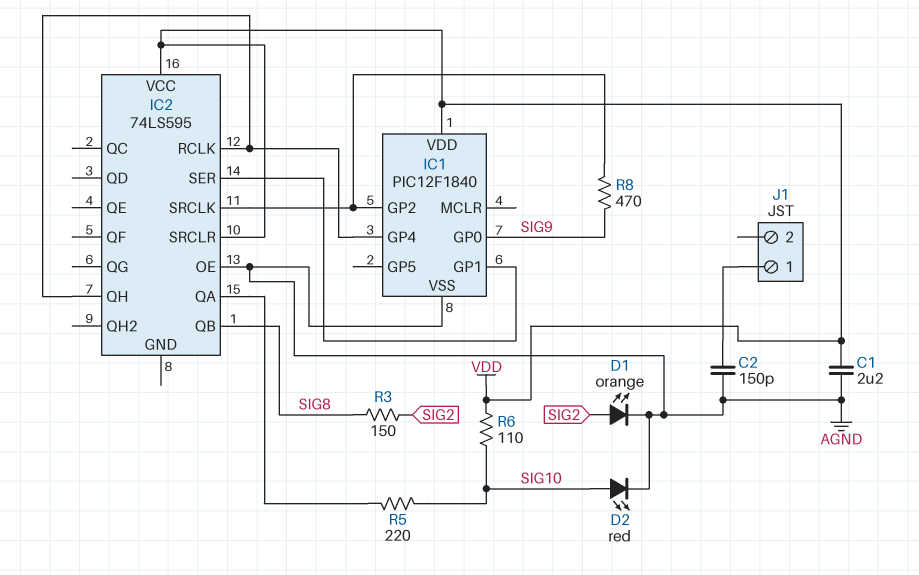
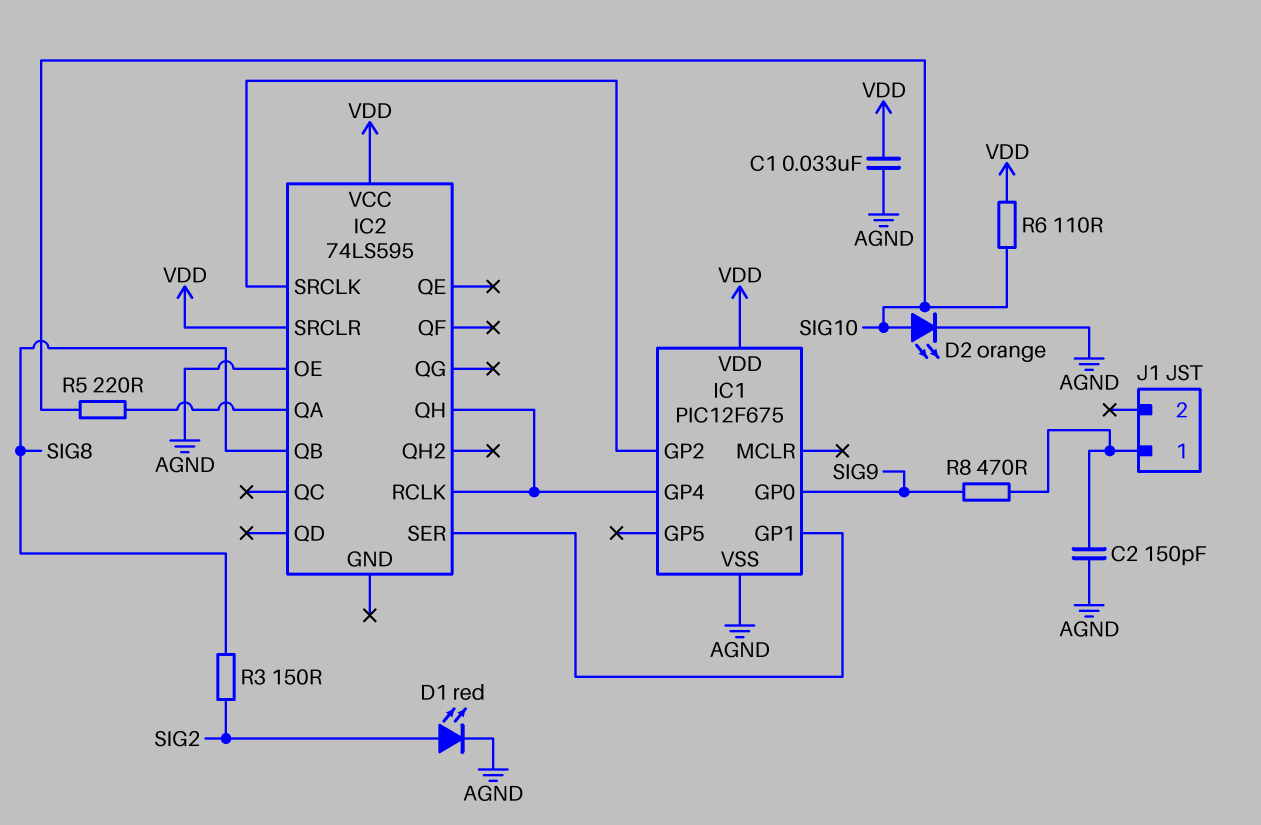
C1: 2.2uF (AGND, VDD) -> 33nF (AGND, VDD)
D1: LED orange (A SIG2, K AGND) -> LED red (A SIG2, K AGND)
D2: LED red (A SIG10, K AGND) -> LED orange (A SIG10, K AGND)
IC1: PIC12F1840 -> PIC12F675
R8: 470 (IC1/GP2, SIG9) -> 470 (J1/1, SIG9)

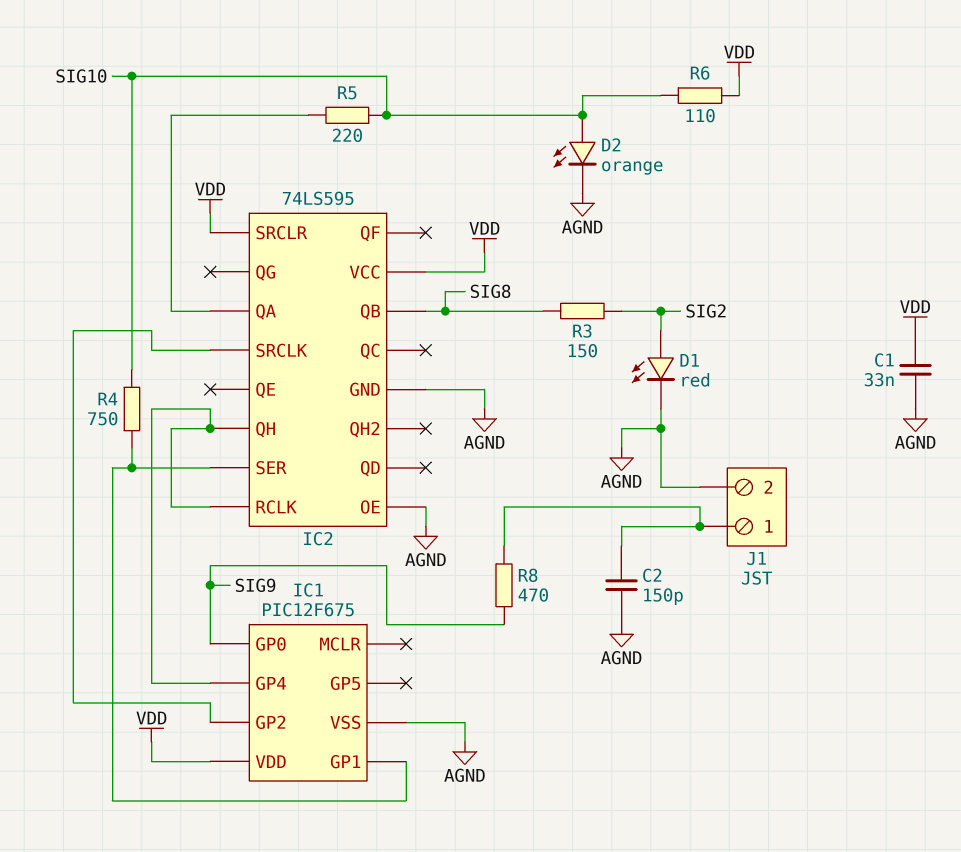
IC2 pin GND: none -> AGND
J1 pin 2: none -> AGND
R4: none -> 750 (IC1/GP1, SIG10)

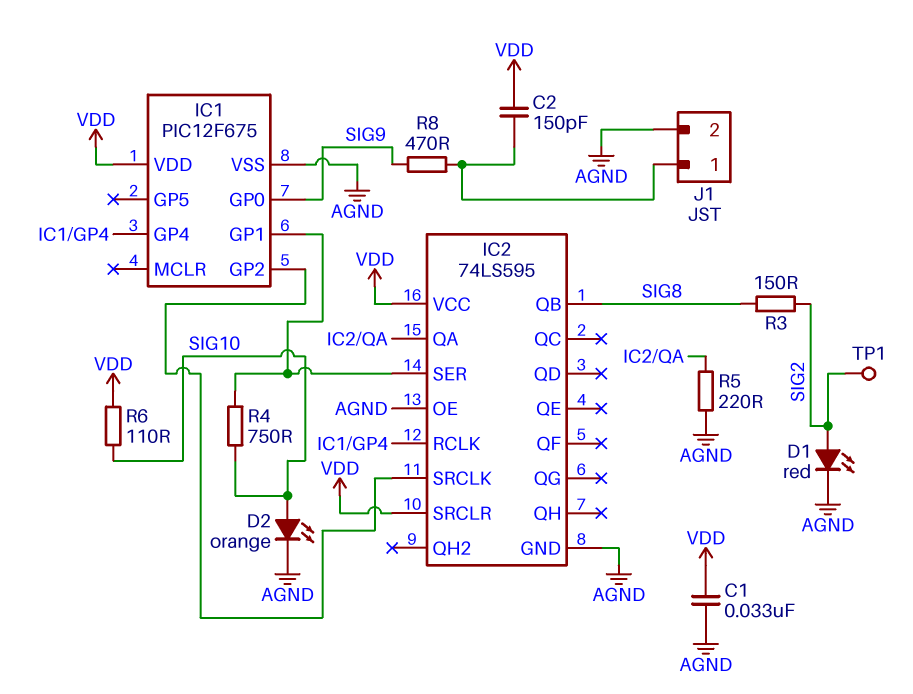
C2: 150pF (AGND, J1/1) -> 150pF (J1/1, VDD)
IC2 pin QH: IC1/GP4 -> none
R5: 220 (IC2/QA, SIG10) -> 220 (AGND, IC2/QA)
TP1: none -> test point (SIG2)

